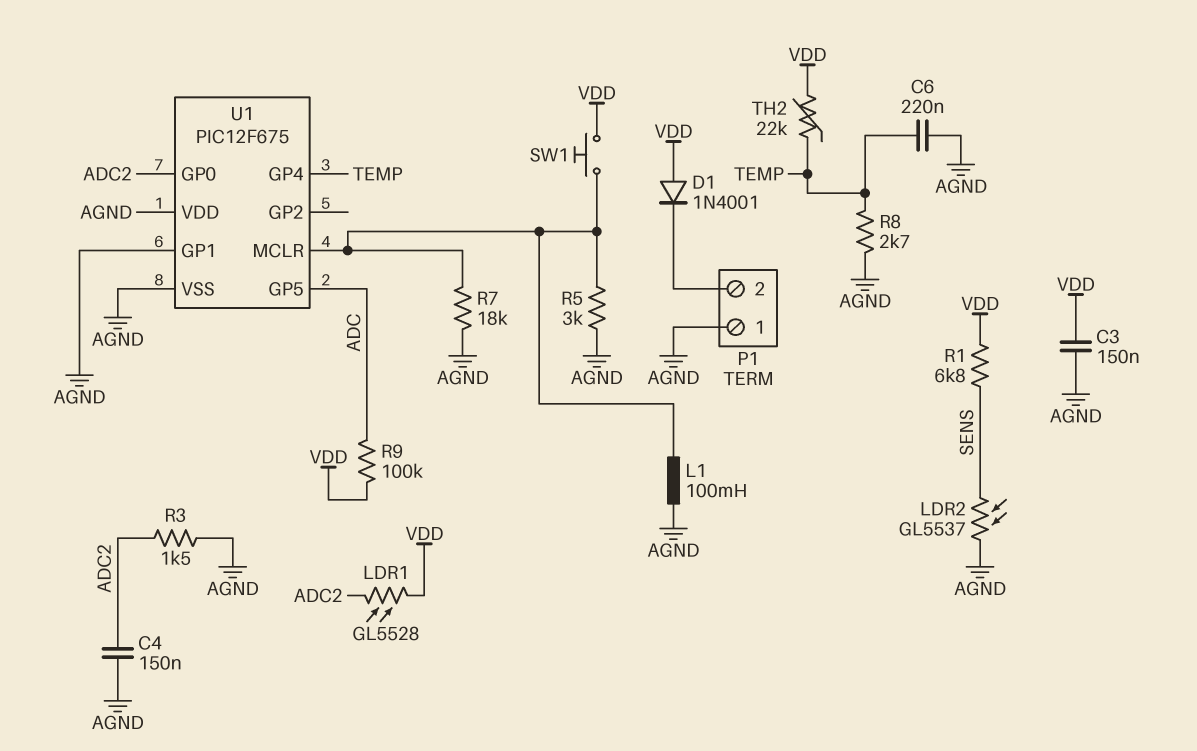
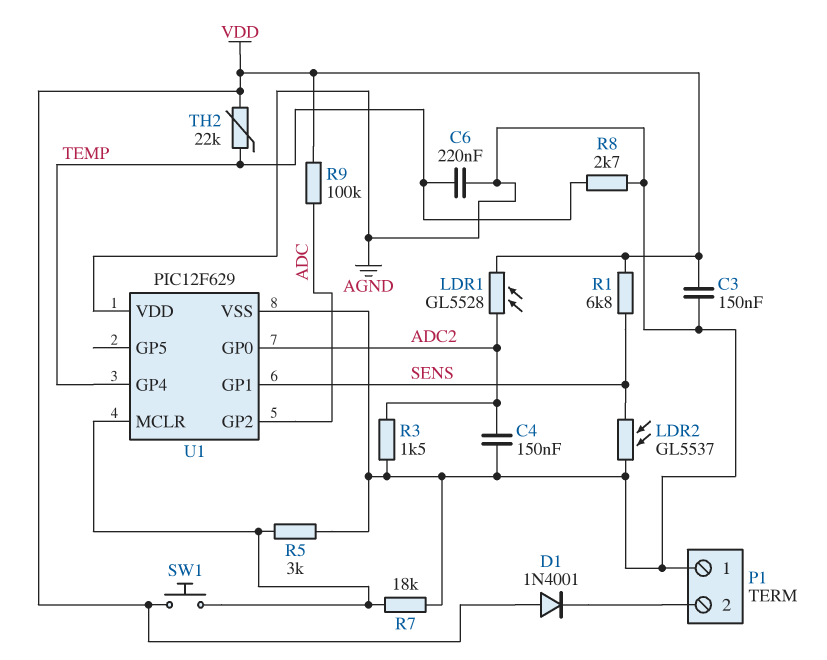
L1: 100mH (AGND, U1/MCLR) -> none
U1: PIC12F675 -> PIC12F629
U1 pin GP1: AGND -> SENS
U1 pin GP2: none -> ADC
U1 pin GP5: ADC -> none

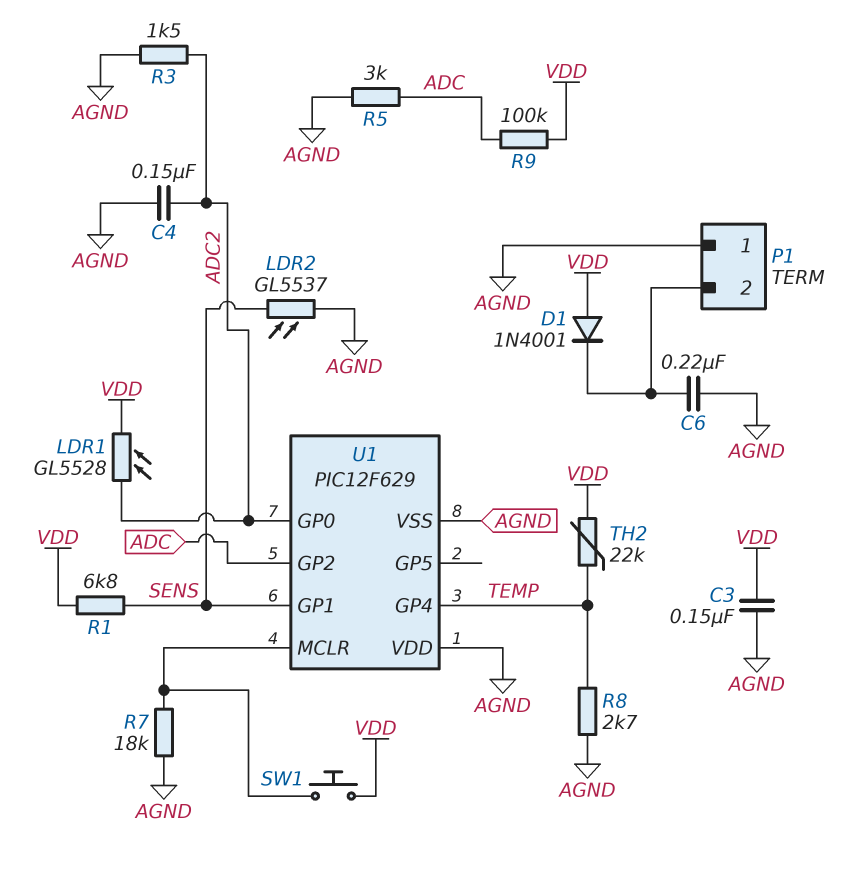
C6: 220nF (AGND, TEMP) -> 220nF (AGND, P1/2)
R5: 3k (AGND, U1/MCLR) -> 3k (ADC, AGND)

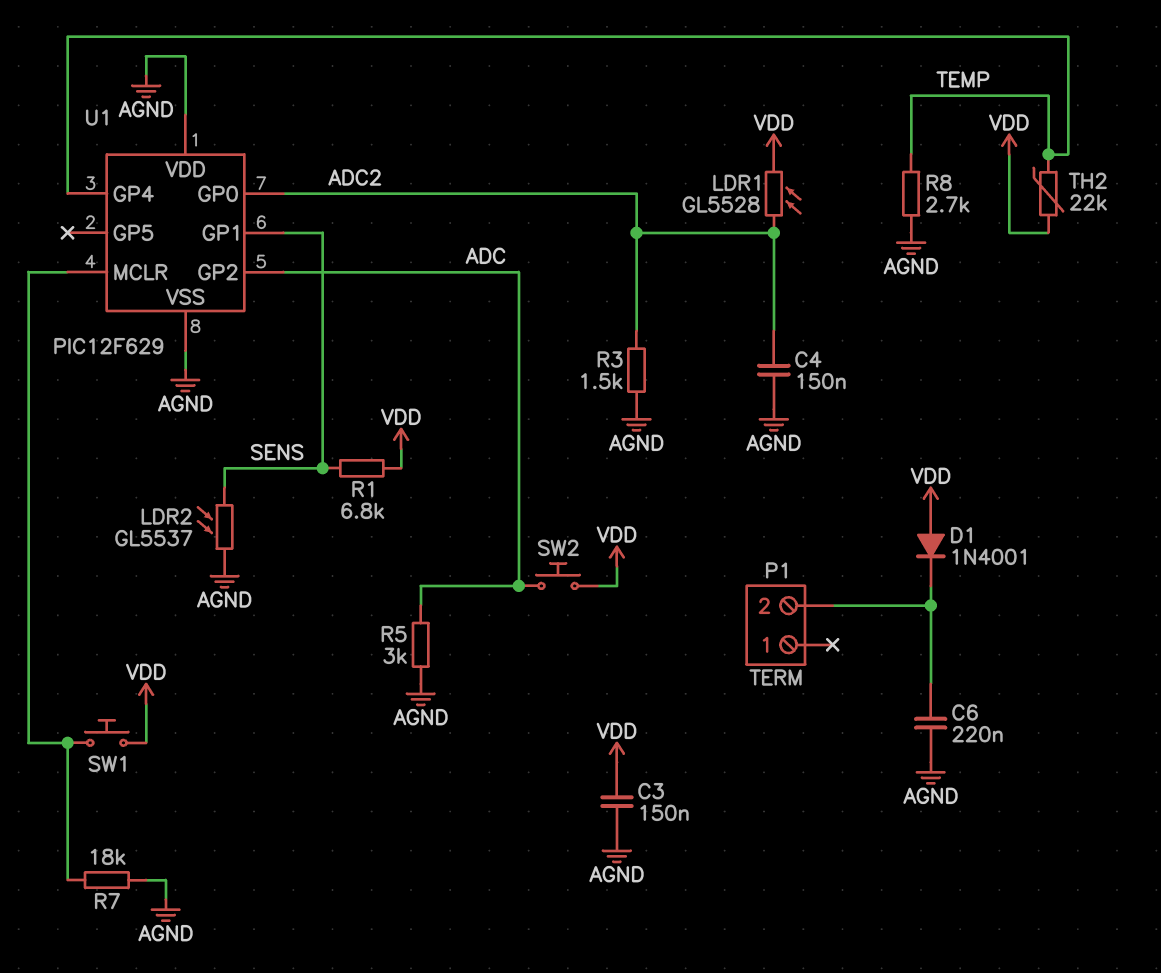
P1 pin 1: AGND -> none
R9: 100k (ADC, VDD) -> none
SW2: none -> button (ADC, VDD)

